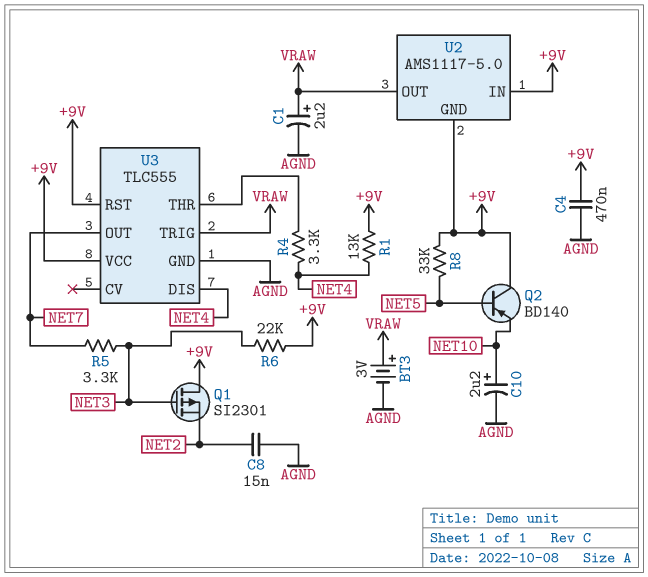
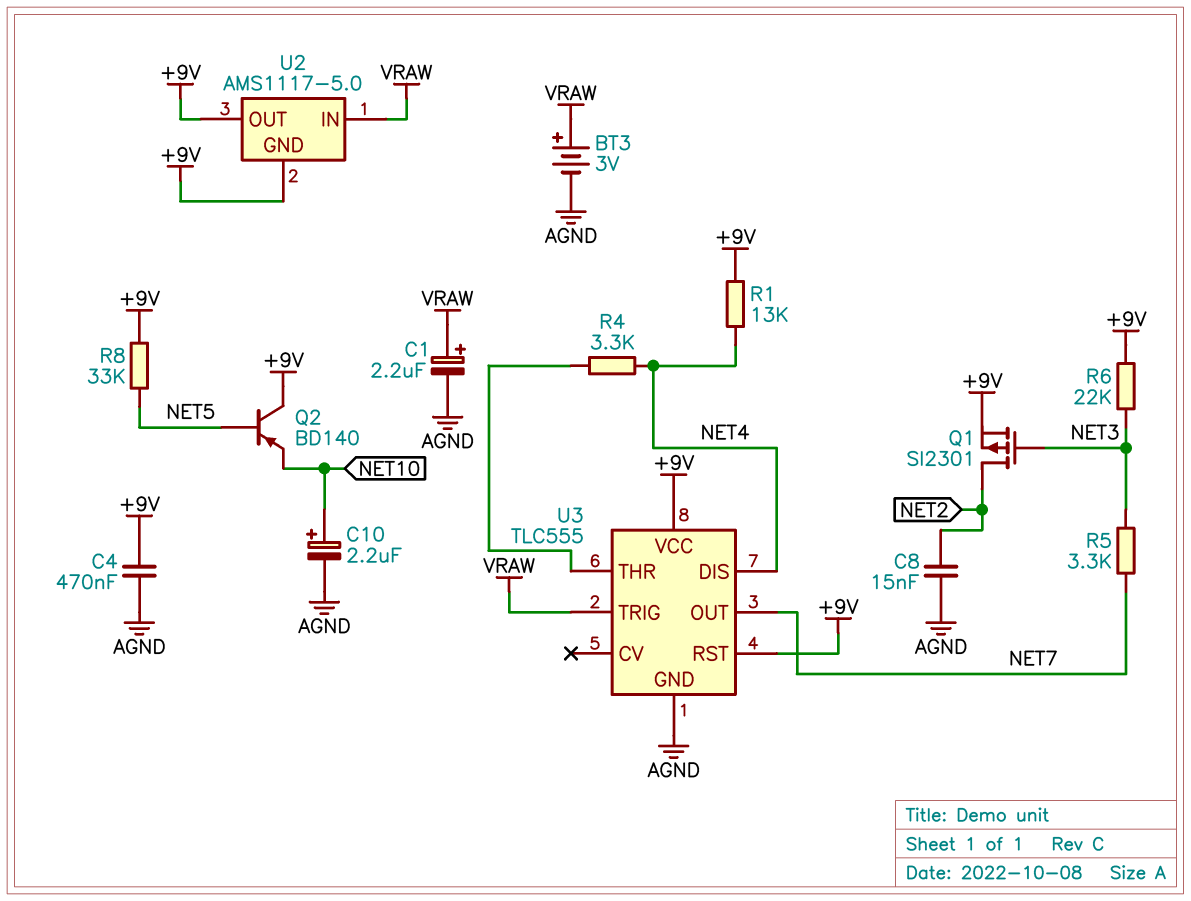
Q1: PMOS SI2301 (G NET3, D +9V, S NET2) -> PMOS SI2301 (G NET3, D NET2, S +9V)
U2 pin IN: +9V -> VRAW
U2 pin OUT: VRAW -> +9V

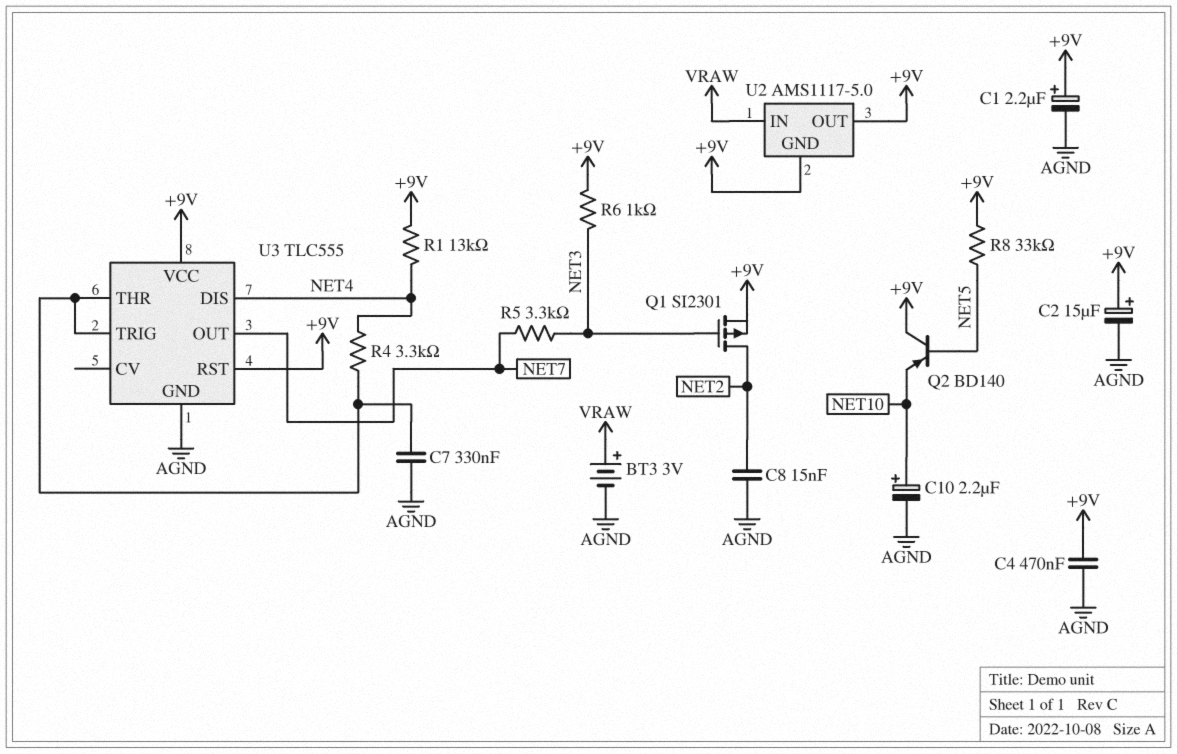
C1: 2.2uF (plus VRAW, minus AGND) -> 2.2uF (plus +9V, minus AGND)
C2: none -> 15uF (plus +9V, minus AGND)
C7: none -> 330nF (AGND, U3/THR)
R6: 22k (+9V, NET3) -> 1k (+9V, NET3)
U3 pin TRIG: VRAW -> U3/THR

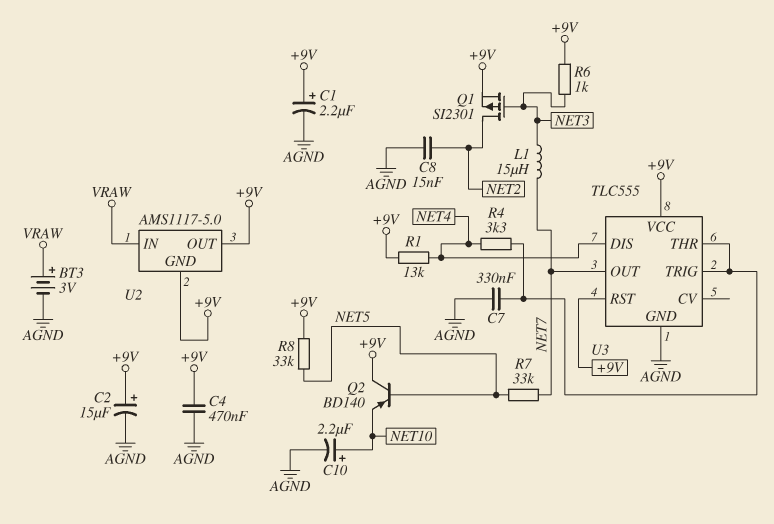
L1: none -> 15uH (NET3, NET7)
R5: 3.3k (NET3, NET7) -> none
R7: none -> 33k (NET5, NET7)

